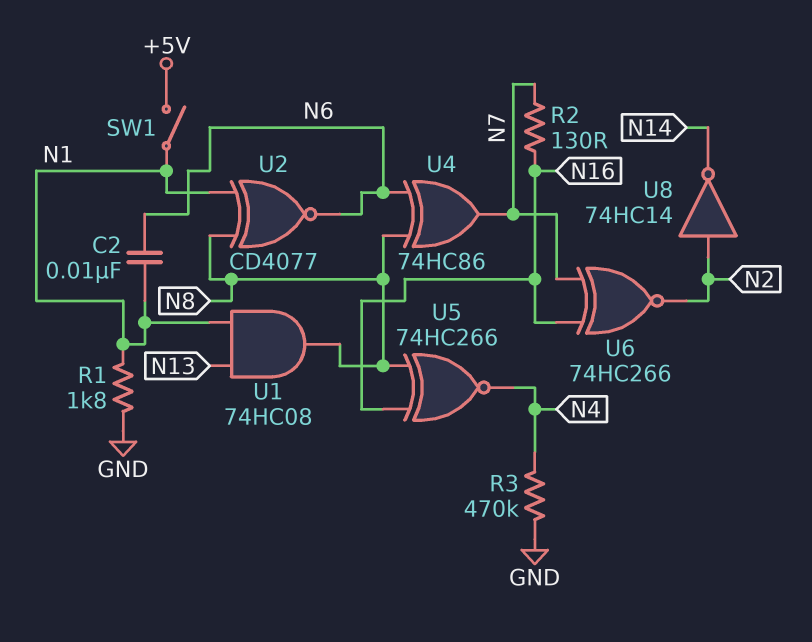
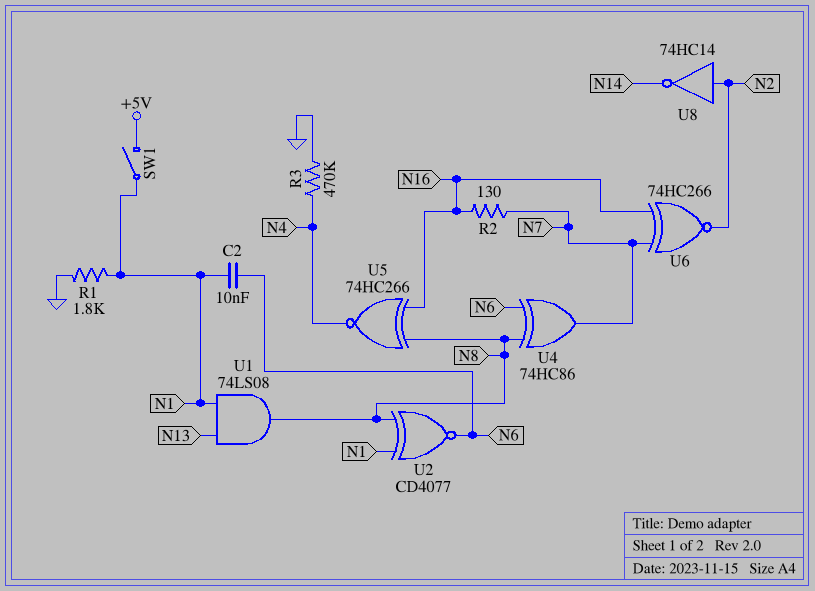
U1: AND 74HC08 (in N1, in N13, out N8) -> AND 74LS08 (in N1, in N13, out N8)

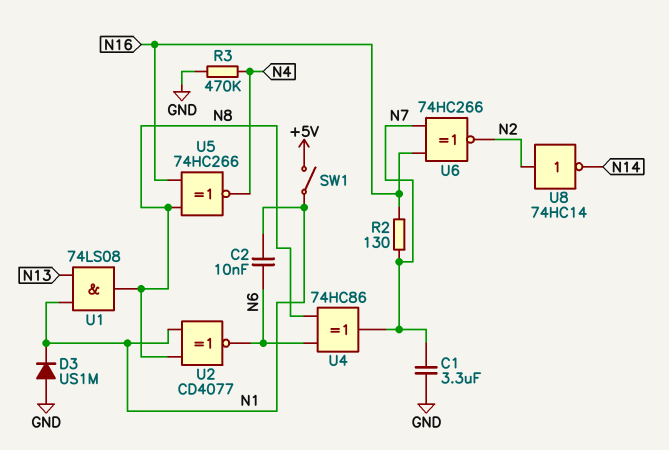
C1: none -> 3.3uF (GND, N7)
D3: none -> diode US1M (A GND, K N1)
R1: 1.8k (GND, N1) -> none

